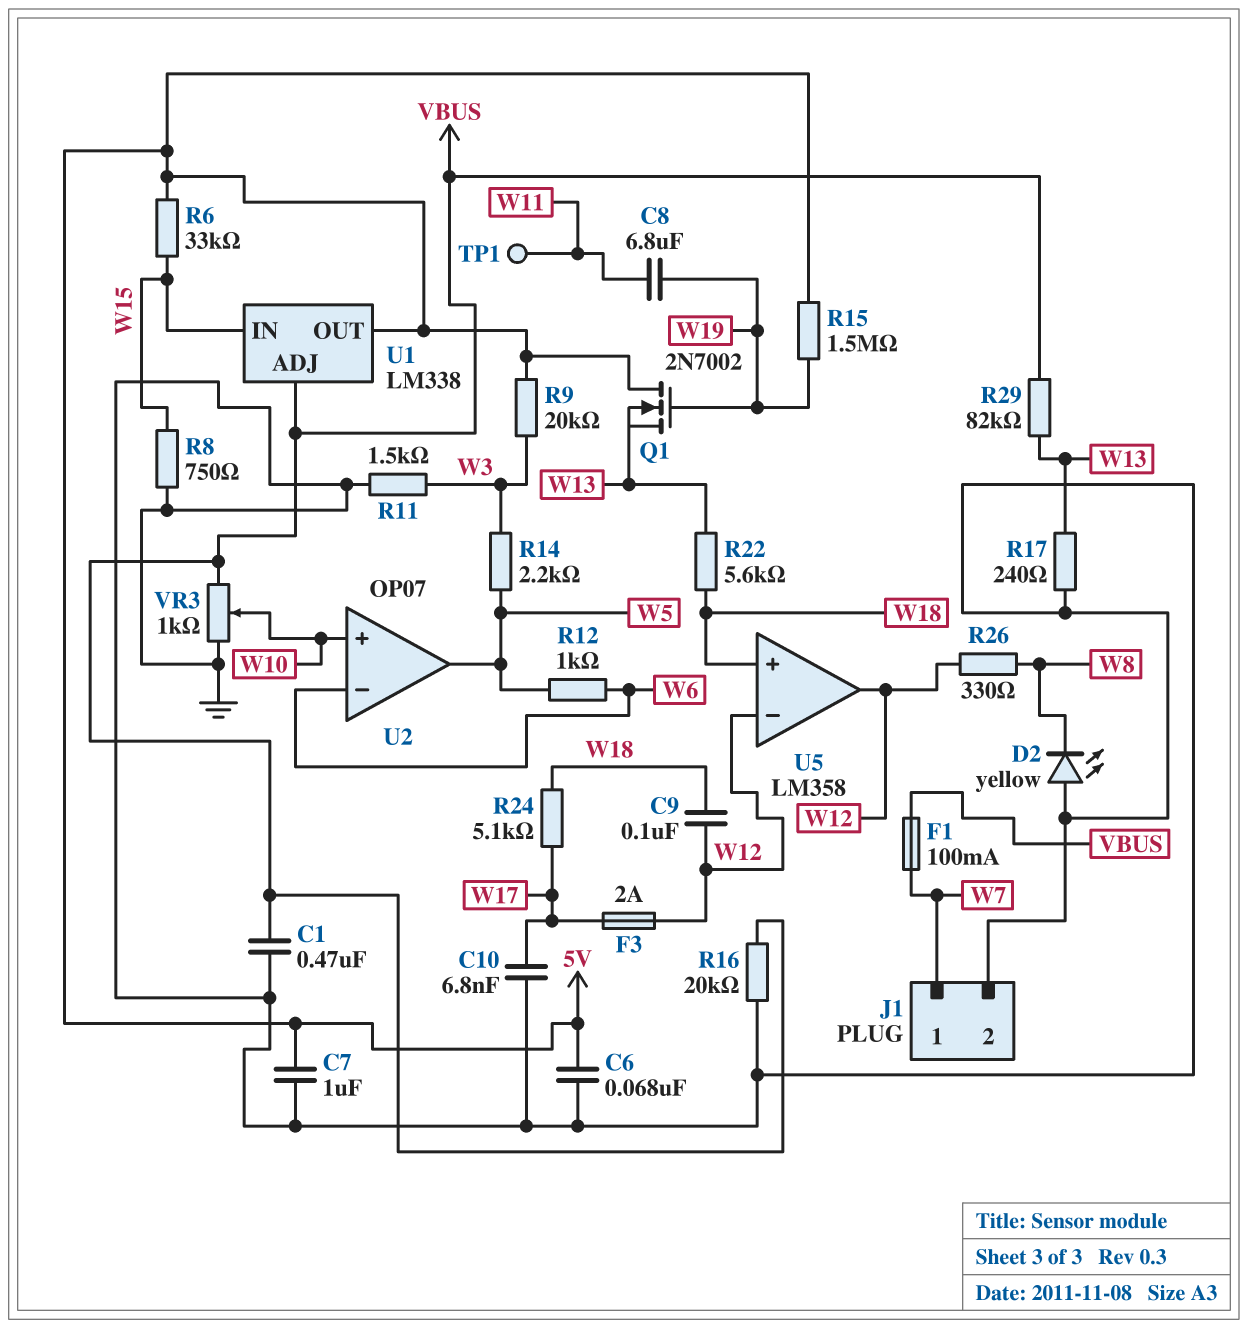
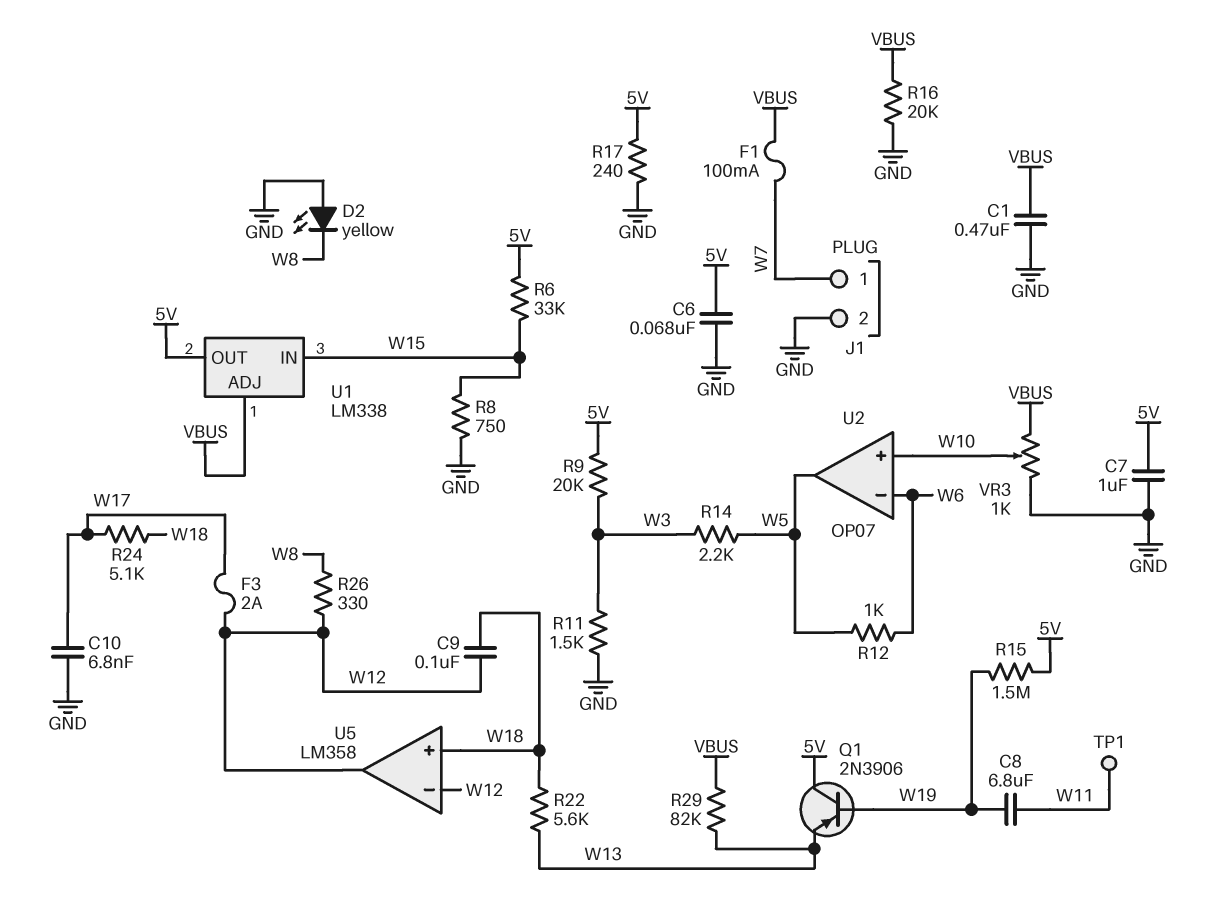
Q1: NMOS 2N7002 (G W19, D 5V, S W13) -> PNP 2N3906 (B W19, C 5V, E W13)
R17: 240 (GND, W13) -> 240 (5V, GND)

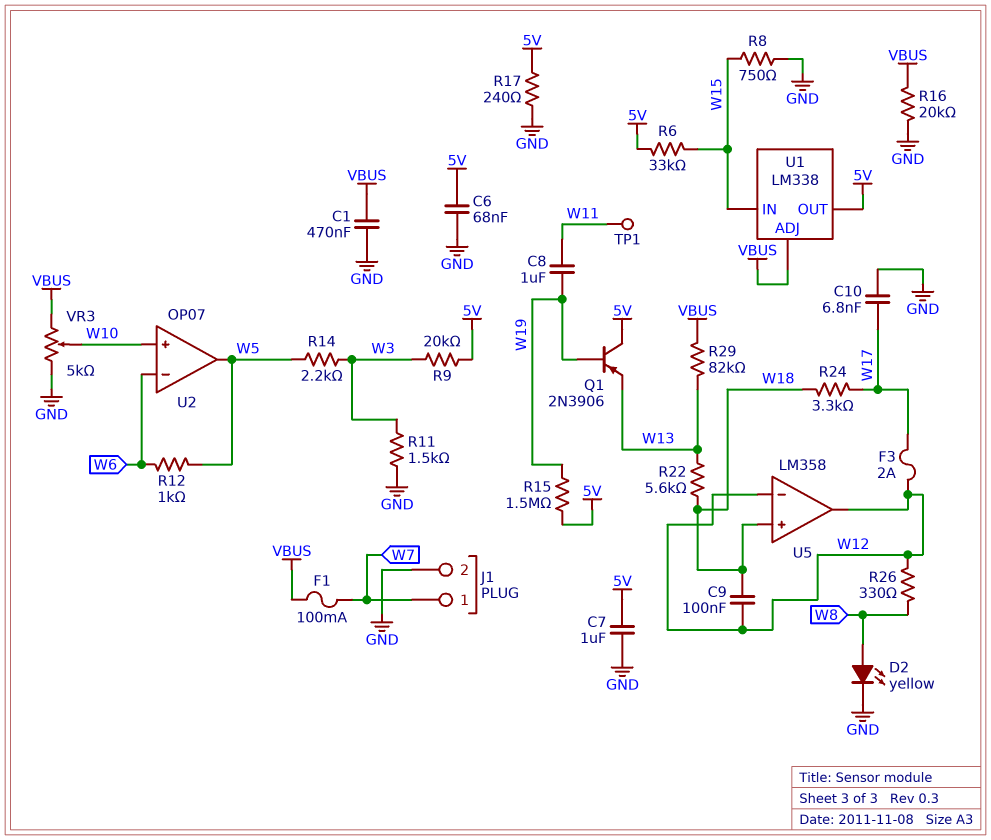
C8: 6.8uF (W11, W19) -> 1uF (W11, W19)
D2: LED yellow (A GND, K W8) -> LED yellow (A W8, K GND)
R24: 5.1k (W17, W18) -> 3.3k (W17, W18)
VR3: 1k (GND, VBUS, wiper W10) -> 5k (GND, VBUS, wiper W10)

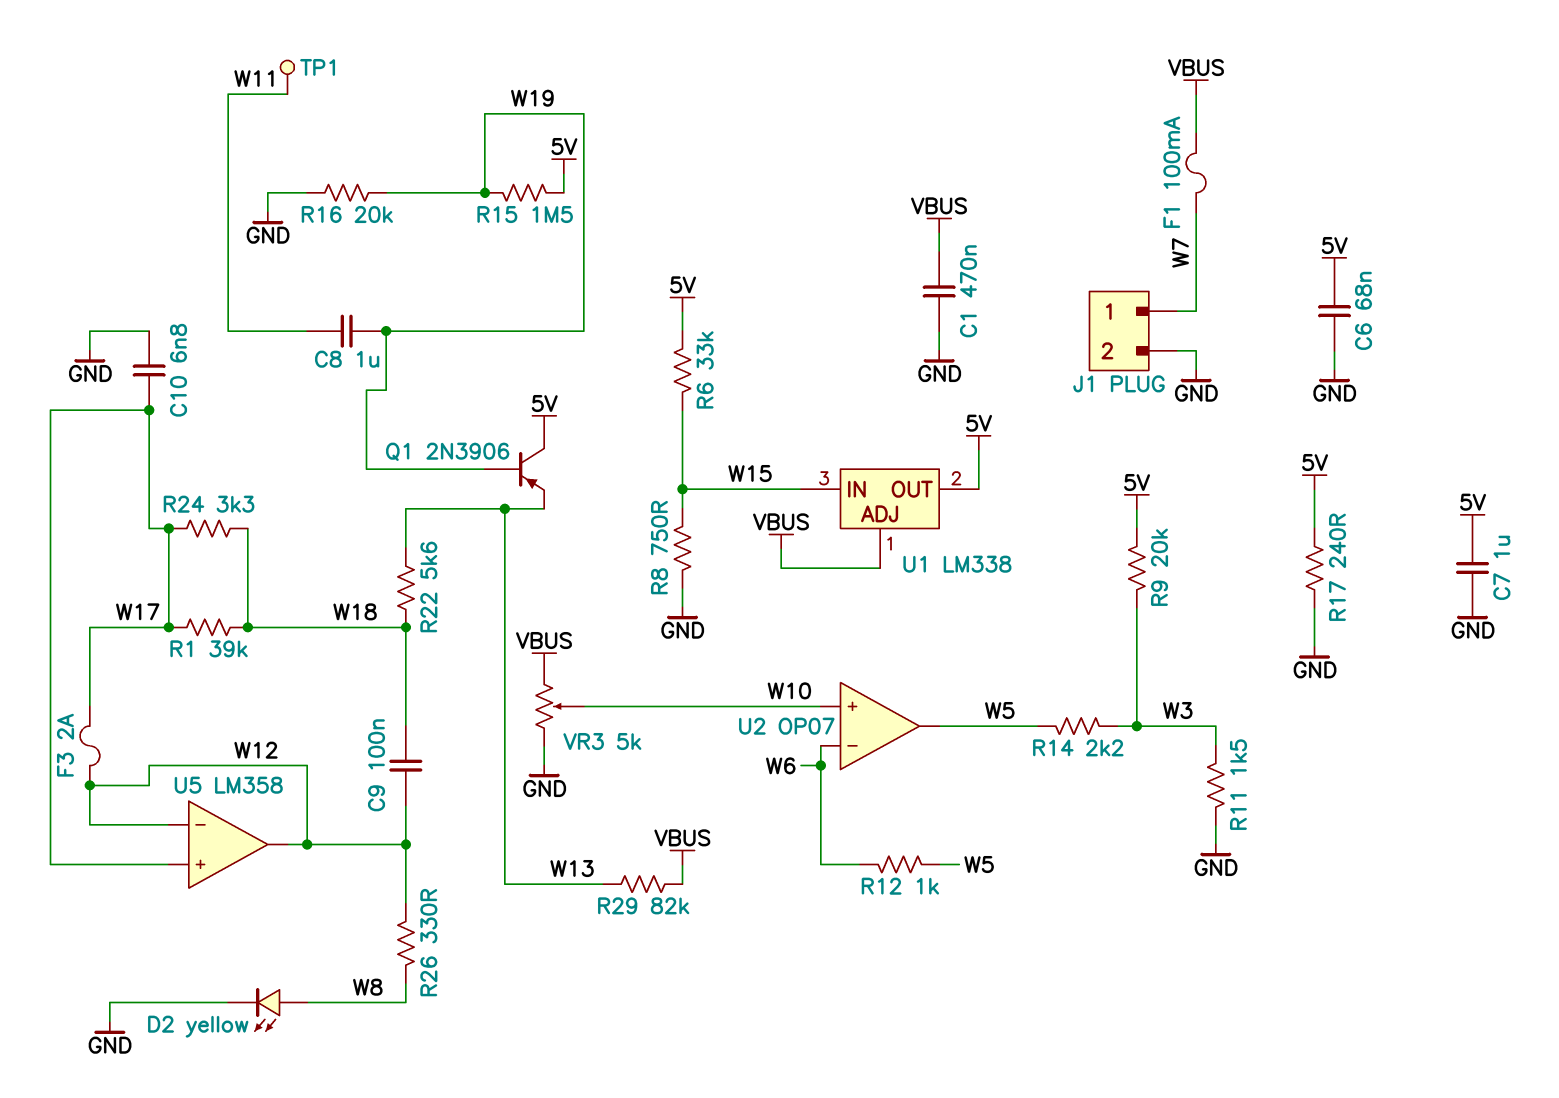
R1: none -> 39k (W17, W18)
R16: 20k (GND, VBUS) -> 20k (GND, W19)
U5 pin in+: W18 -> W17

